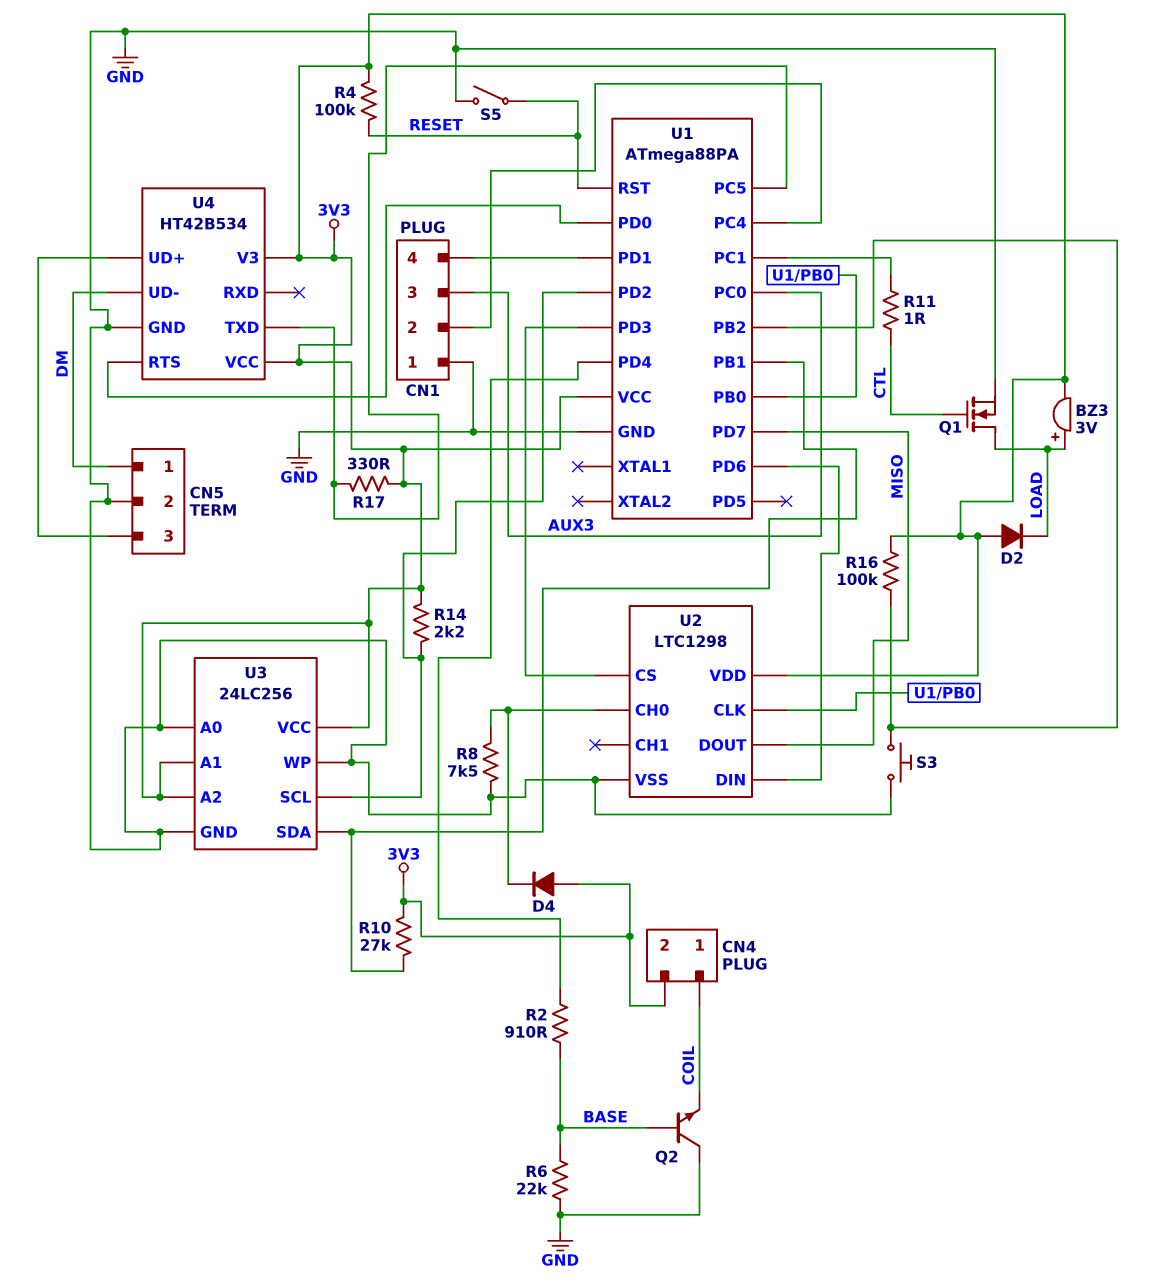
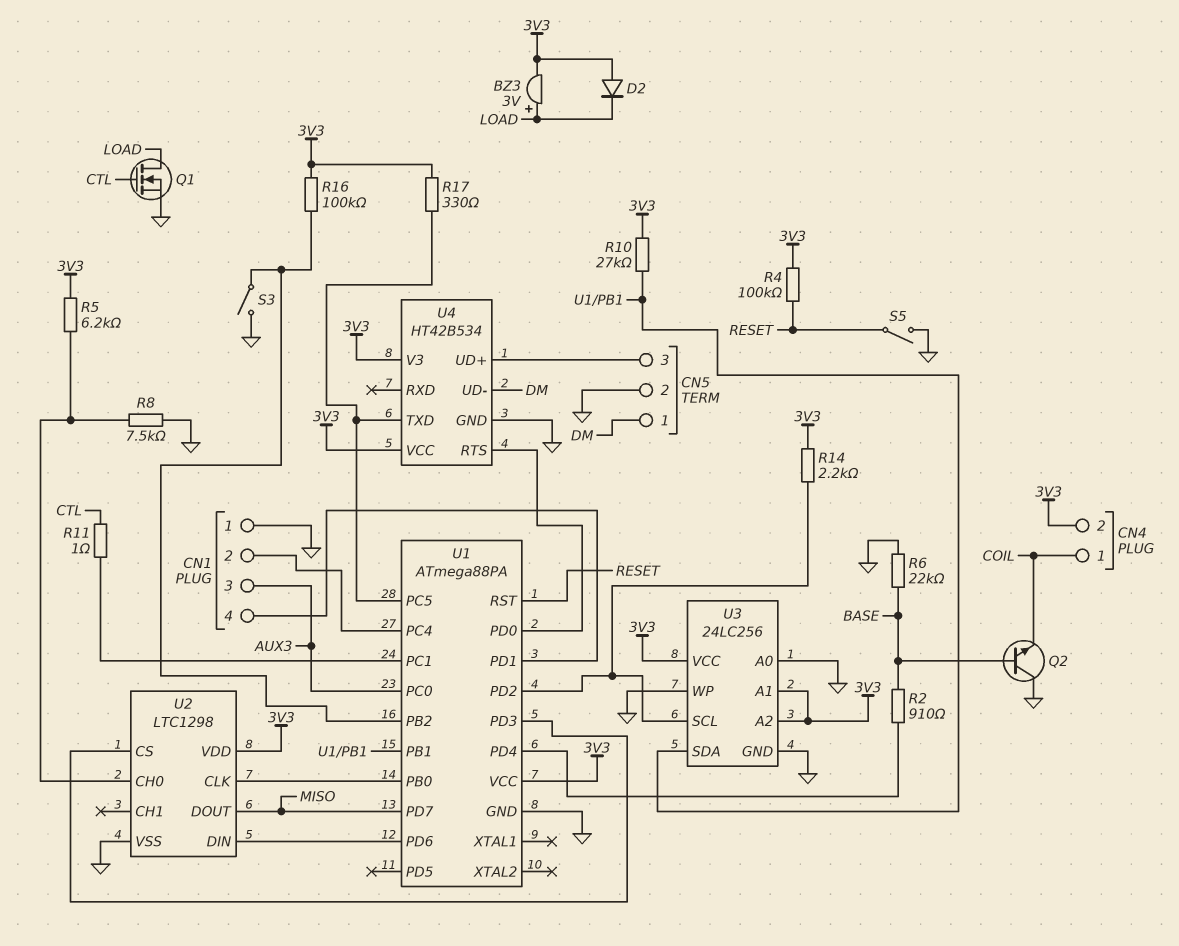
D4: diode (A 3V3, K U2/CH0) -> none
R5: none -> 6.2k (3V3, U2/CH0)
S3: button (GND, U1/PB2) -> switch (GND, U1/PB2)

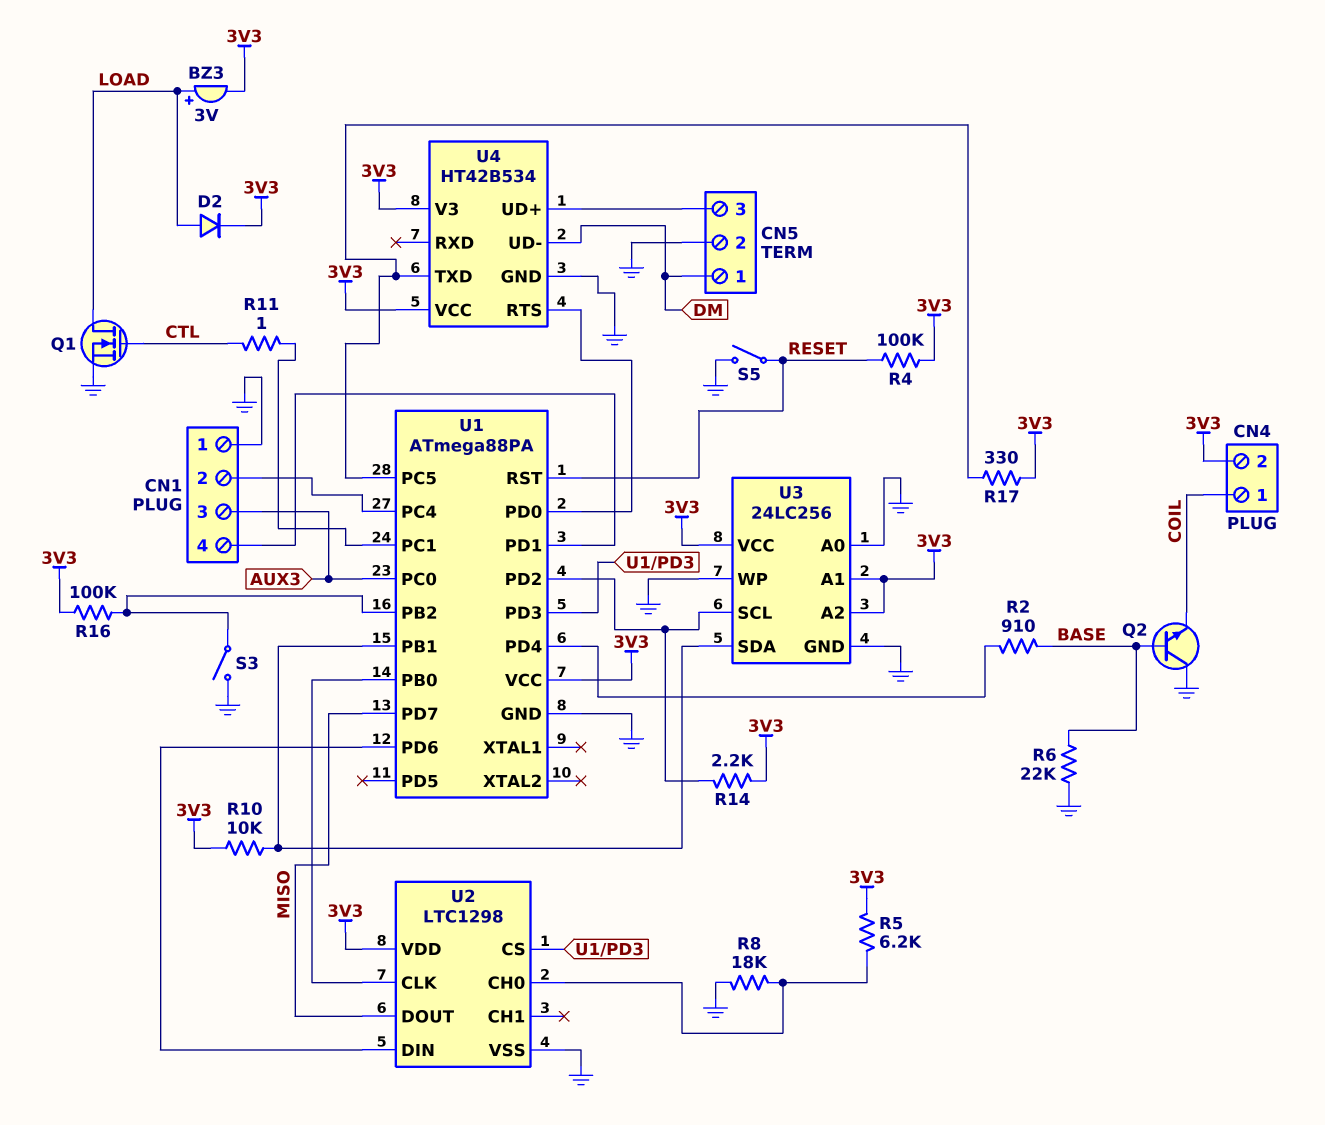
D2: diode (A 3V3, K LOAD) -> diode (A LOAD, K 3V3)
R8: 7.5k (GND, U2/CH0) -> 18k (GND, U2/CH0)
R10: 27k (3V3, U1/PB1) -> 10k (3V3, U1/PB1)

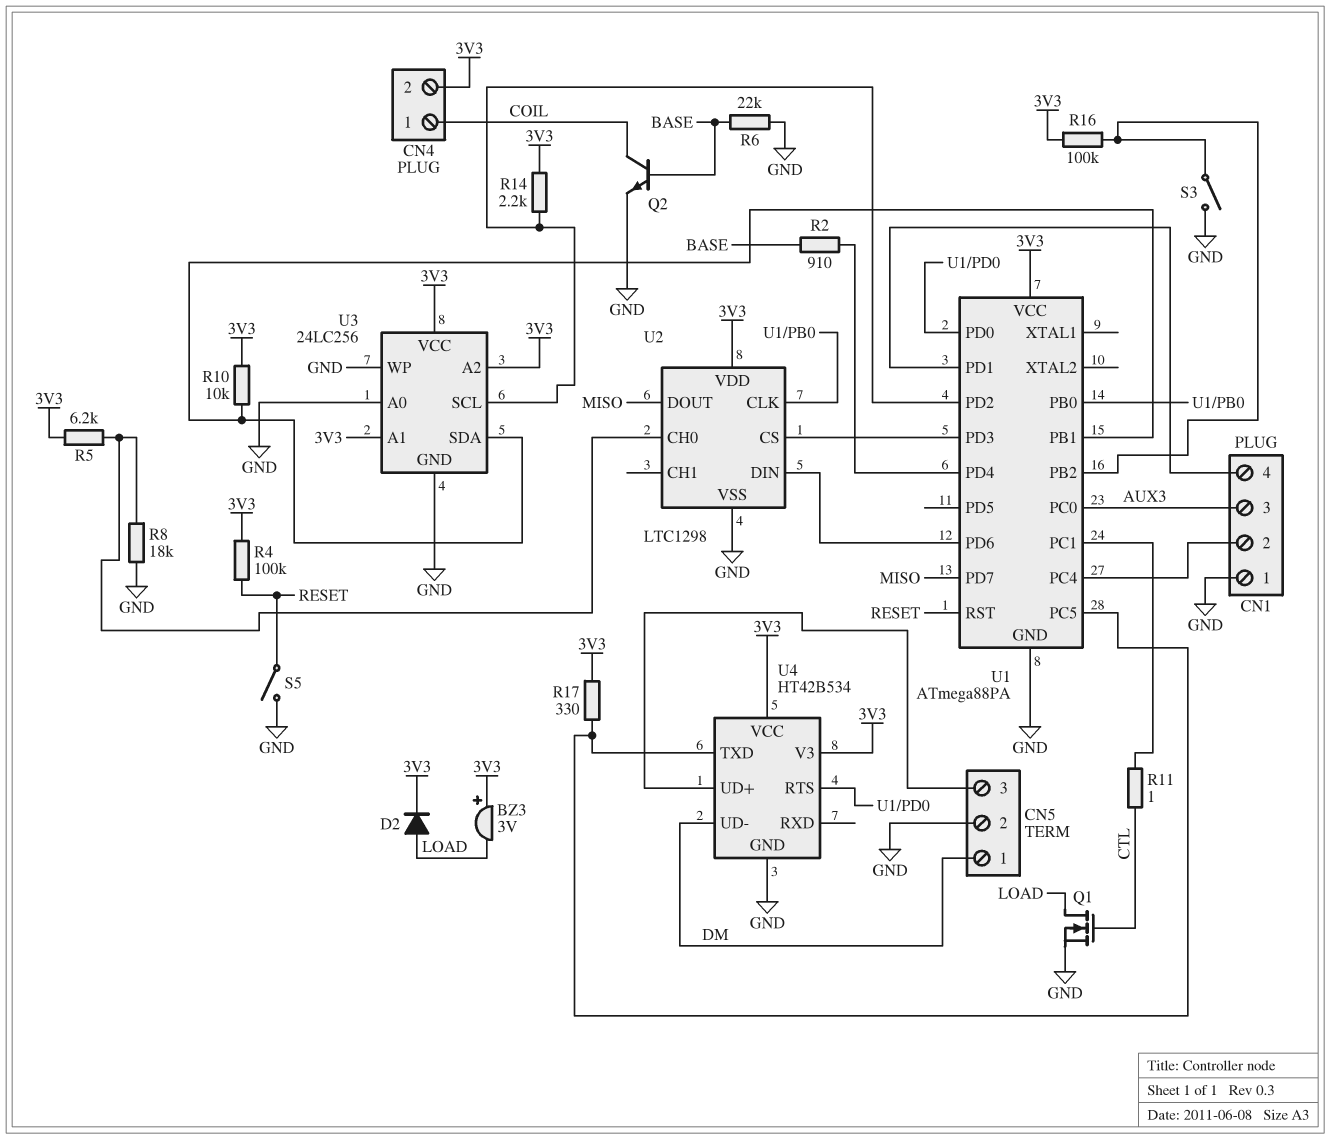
BZ3: buzzer 3V (plus LOAD, minus 3V3) -> buzzer 3V (plus 3V3, minus LOAD)
Q2: NPN (B BASE, C GND, E COIL) -> NPN (B BASE, C COIL, E GND)

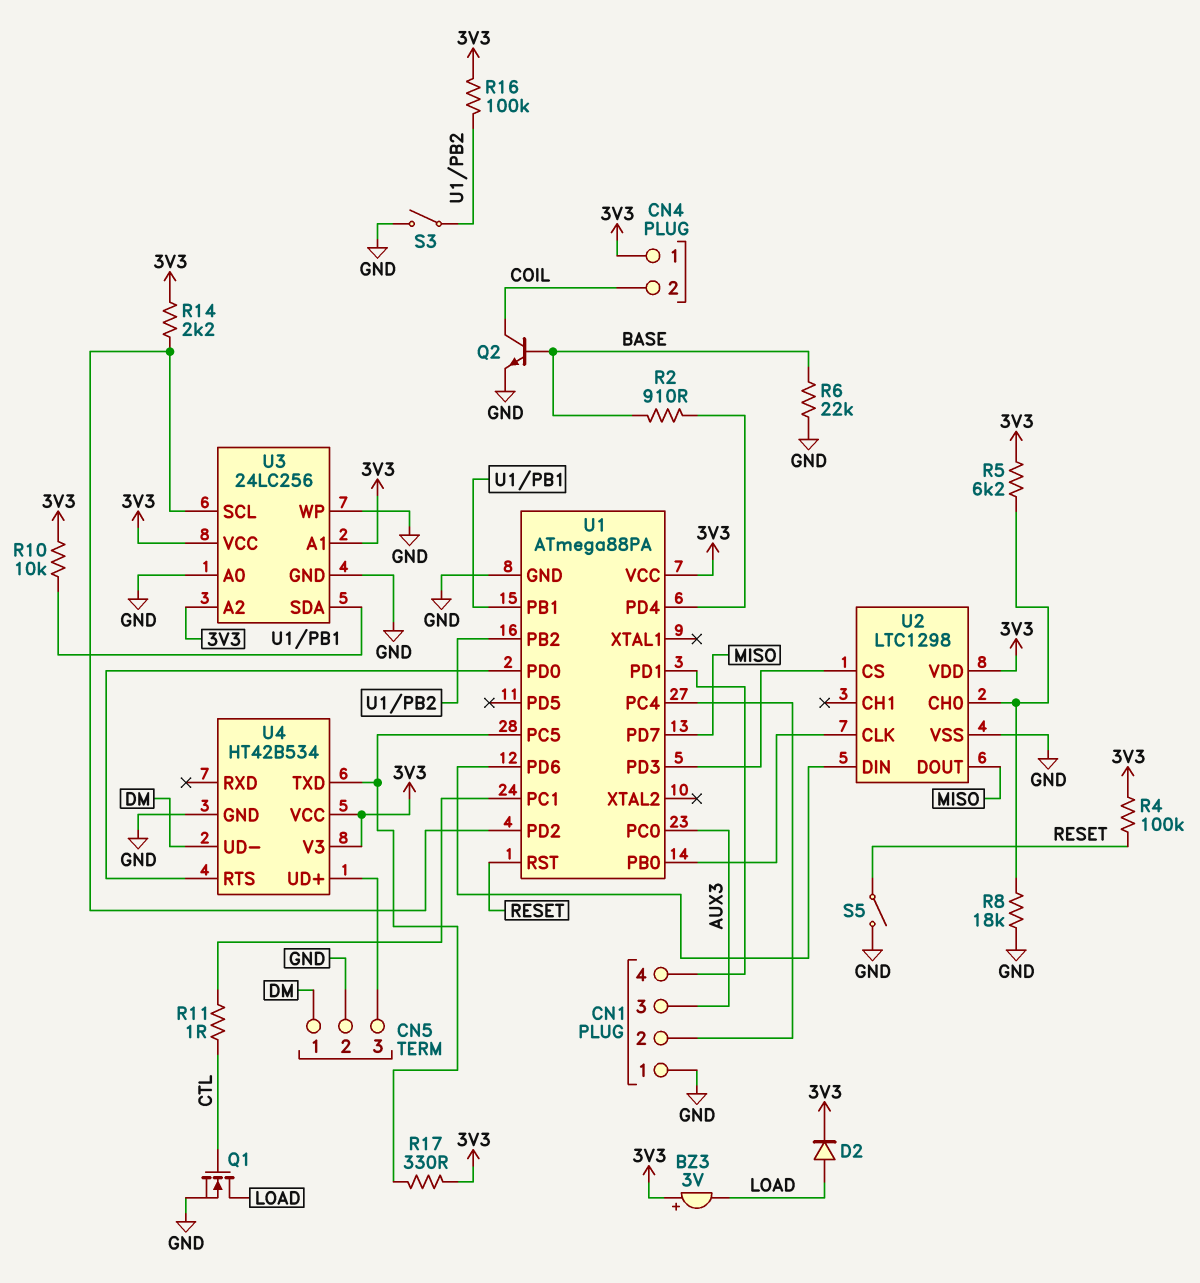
CN4 pin 1: COIL -> 3V3
CN4 pin 2: 3V3 -> COIL

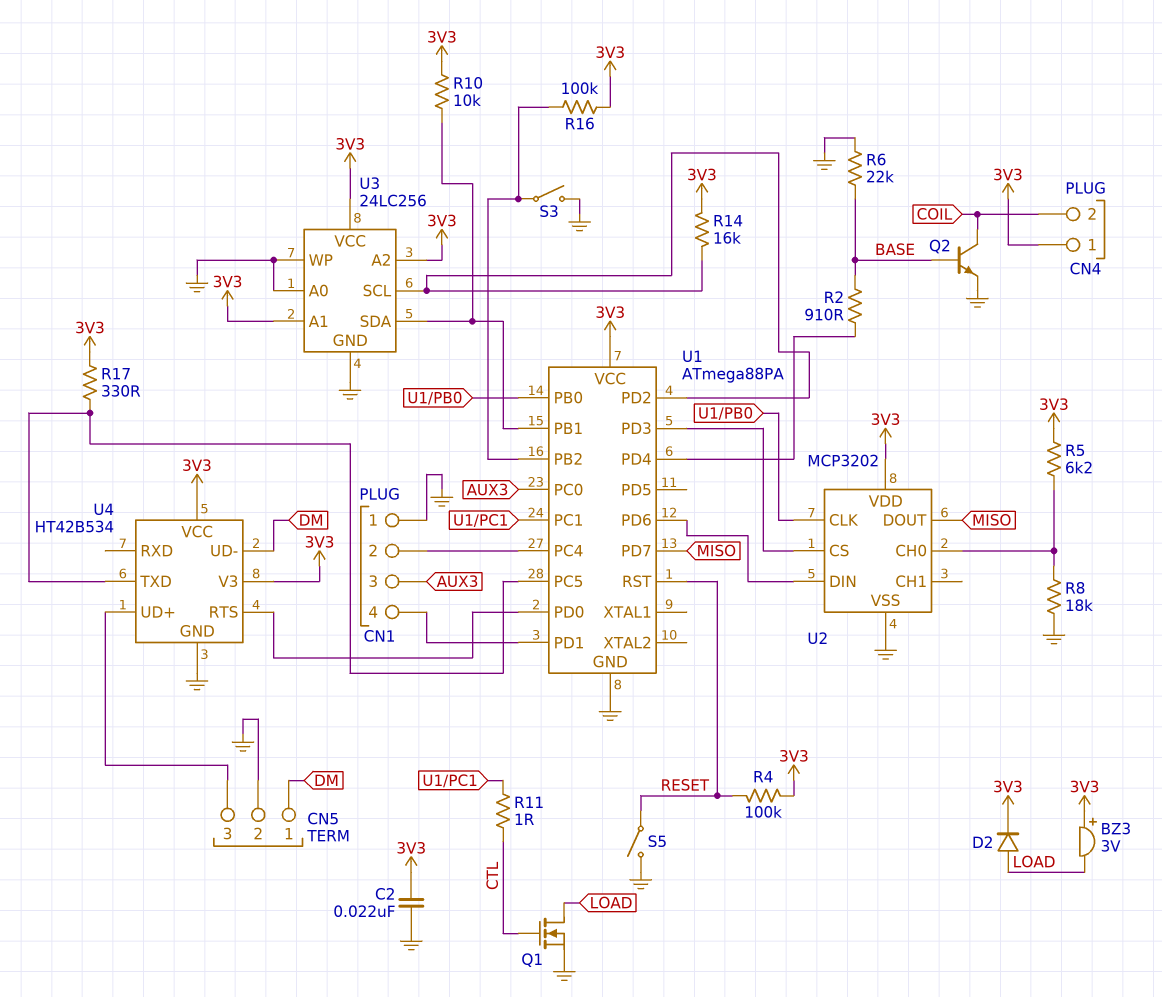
C2: none -> 22nF (3V3, GND)
R14: 2.2k (3V3, U1/PD2) -> 16k (3V3, U1/PD2)
U2: LTC1298 -> MCP3202

